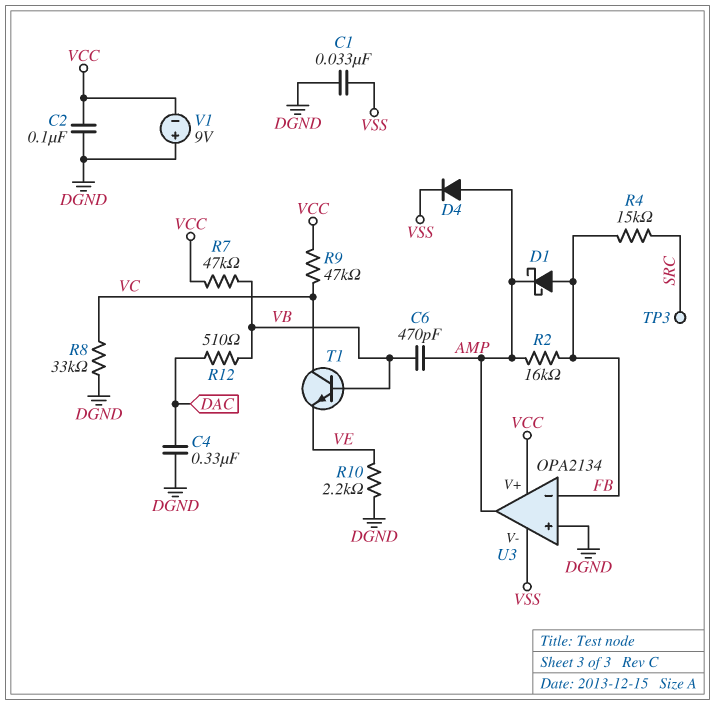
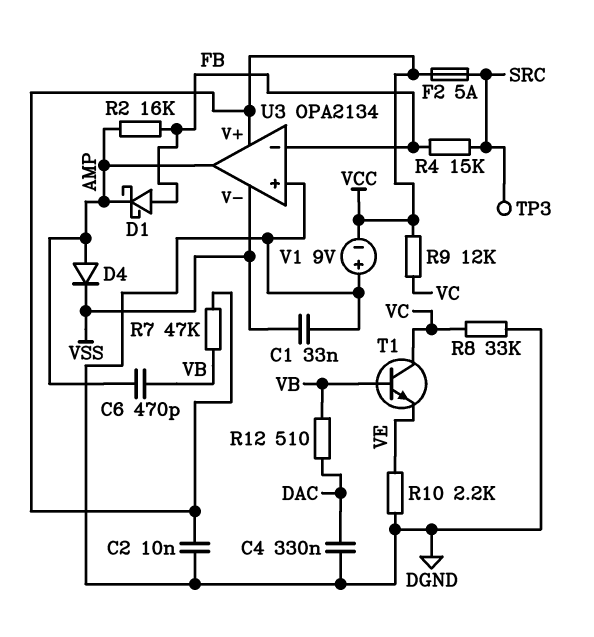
C2: 100nF (DGND, VCC) -> 10nF (DGND, VCC)
F2: none -> 5A (SRC, VCC)
R9: 47k (VC, VCC) -> 12k (VC, VCC)

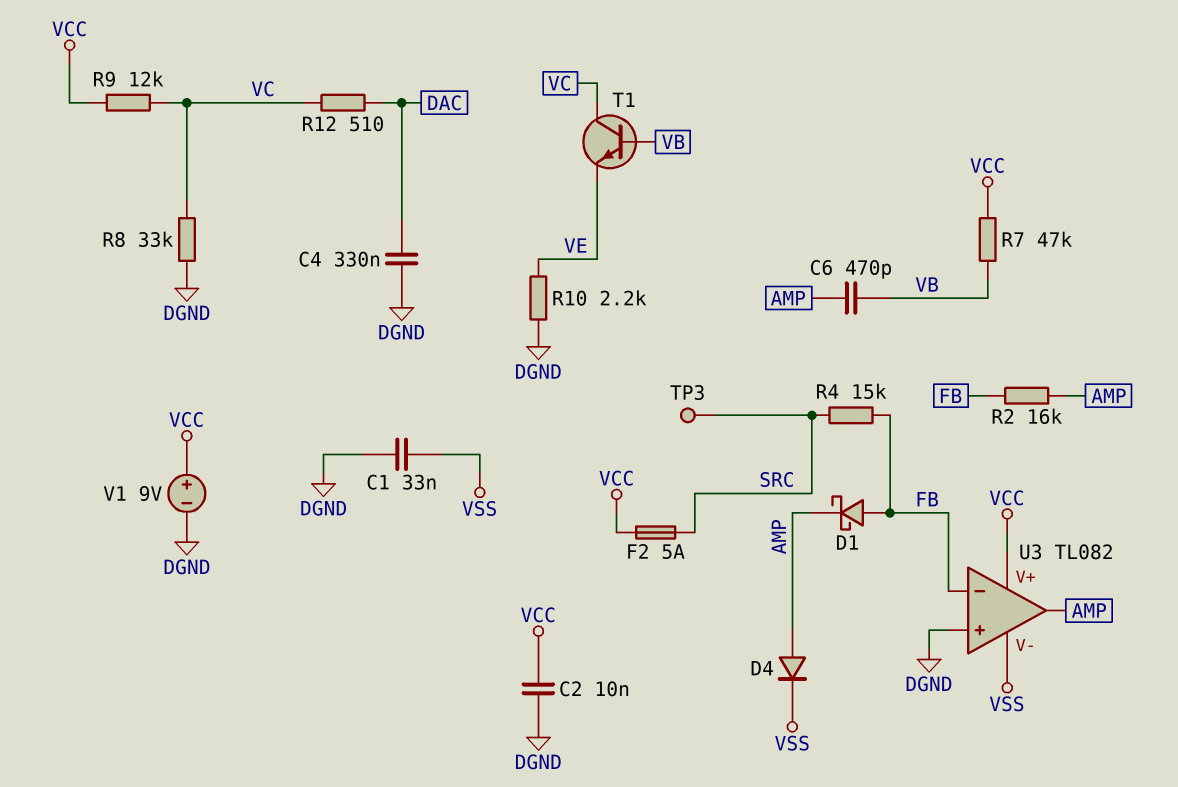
R12: 510 (DAC, VB) -> 510 (DAC, VC)
U3: OPA2134 -> TL082
V1: 9V (plus DGND, minus VCC) -> 9V (plus VCC, minus DGND)

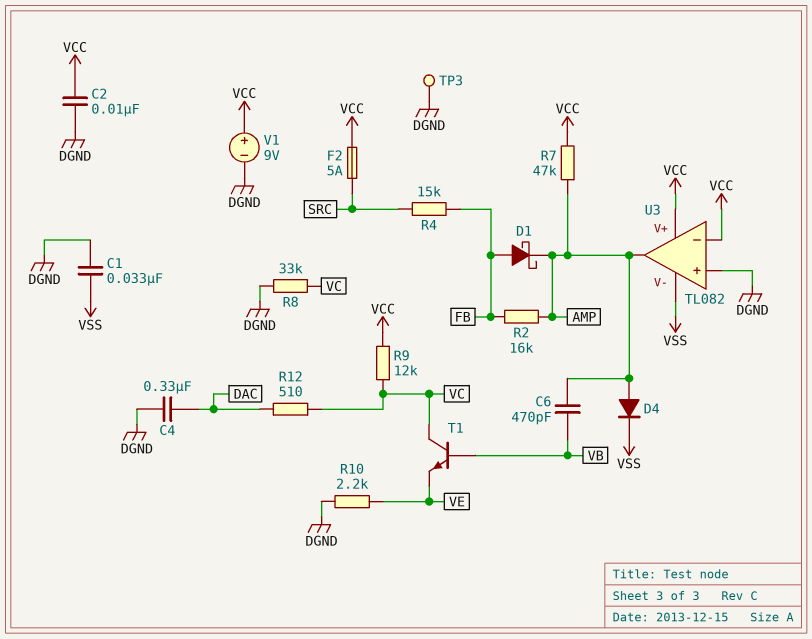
R7: 47k (VB, VCC) -> 47k (AMP, VCC)
TP3: test point (SRC) -> test point (DGND)
U3 pin in-: FB -> VCC

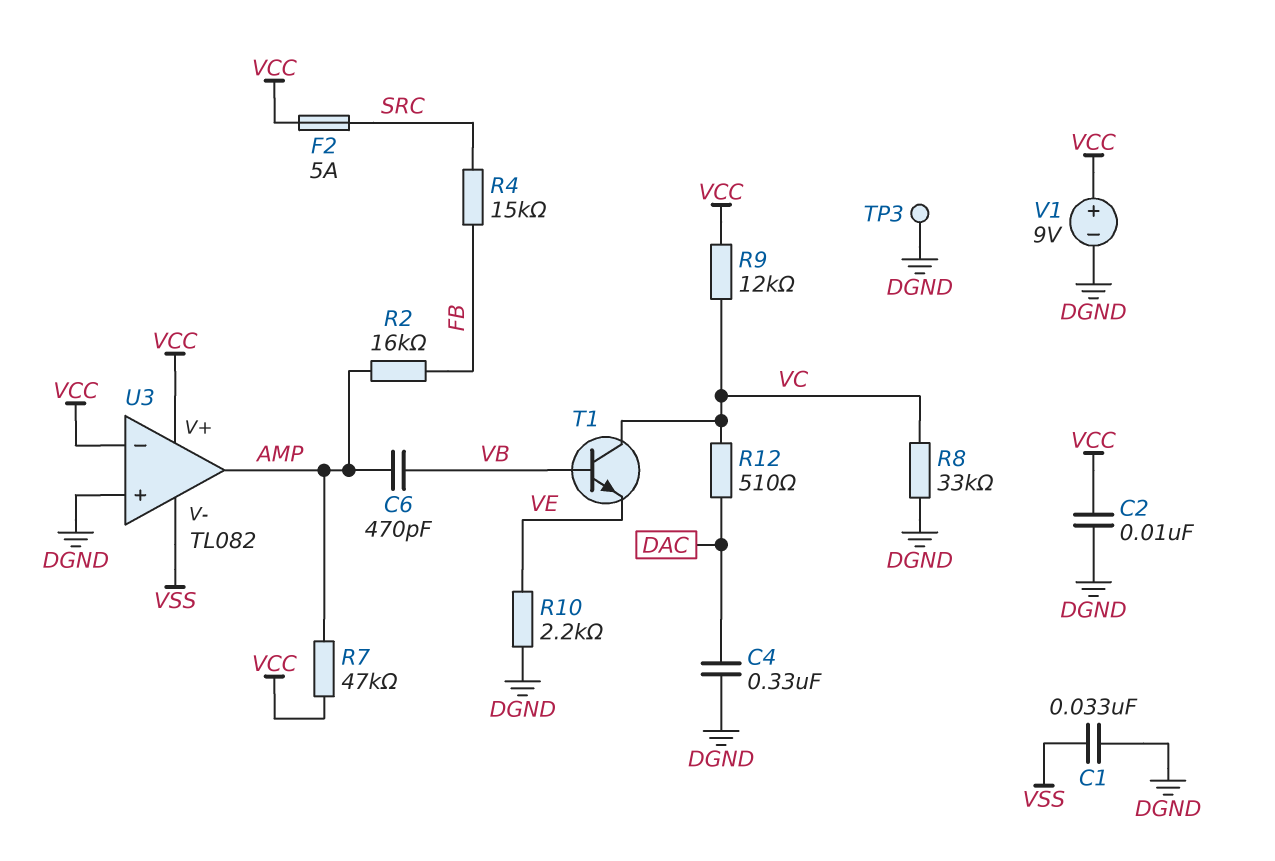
D1: schottky (A FB, K AMP) -> none
D4: diode (A AMP, K VSS) -> none

